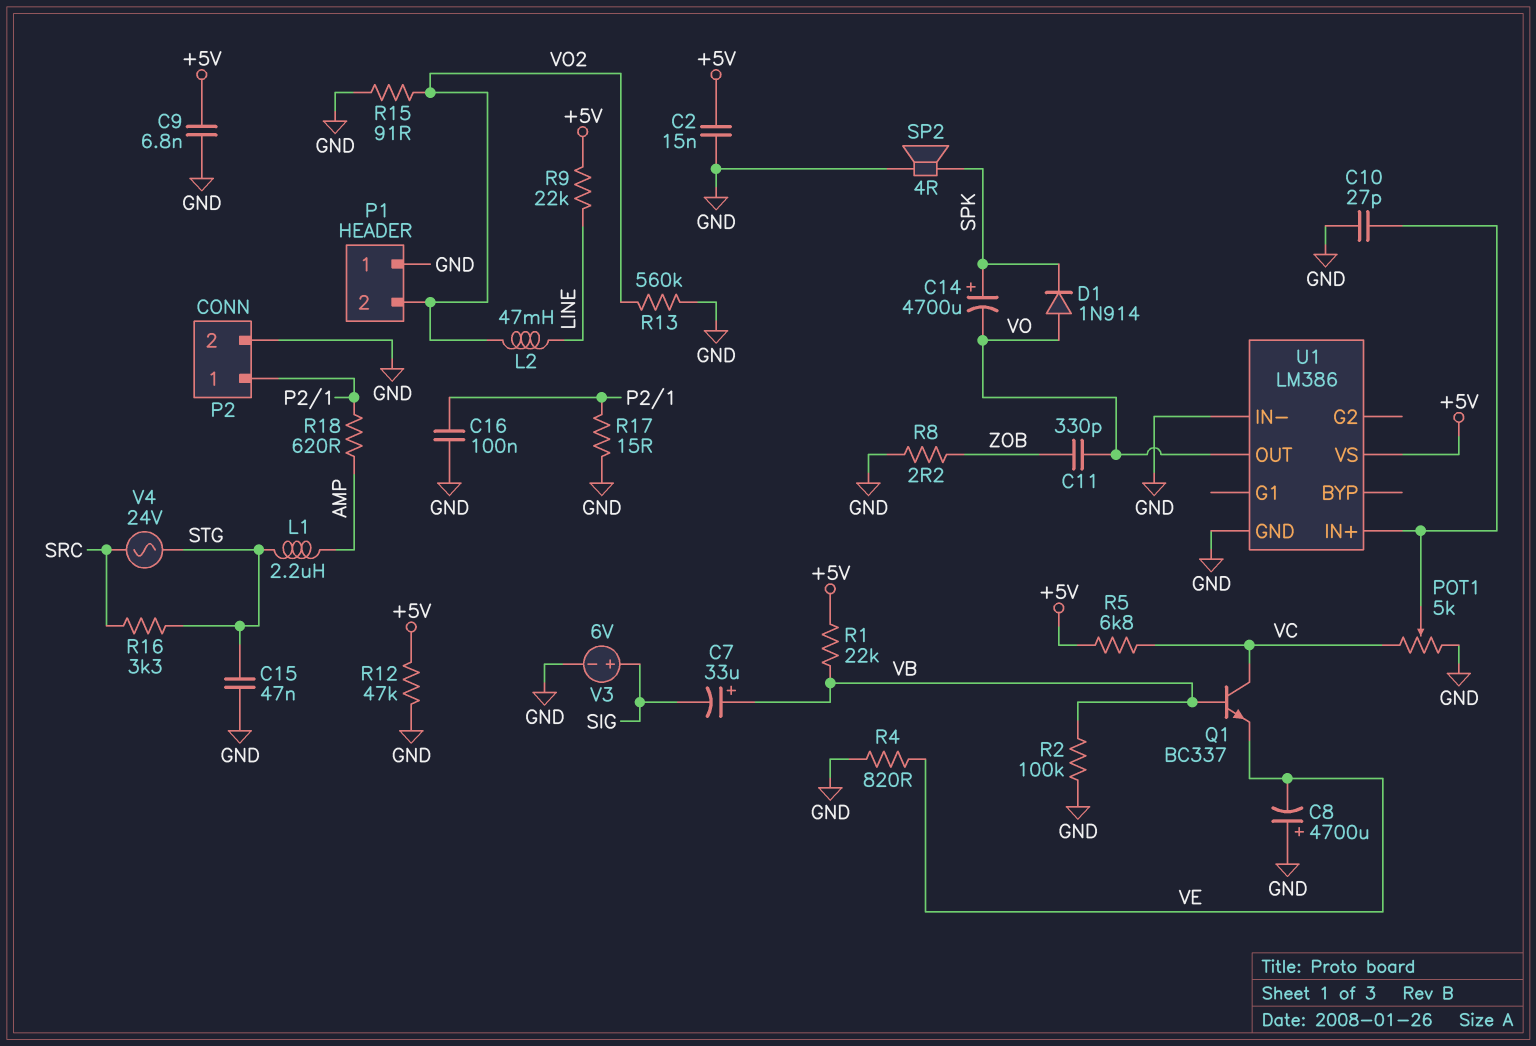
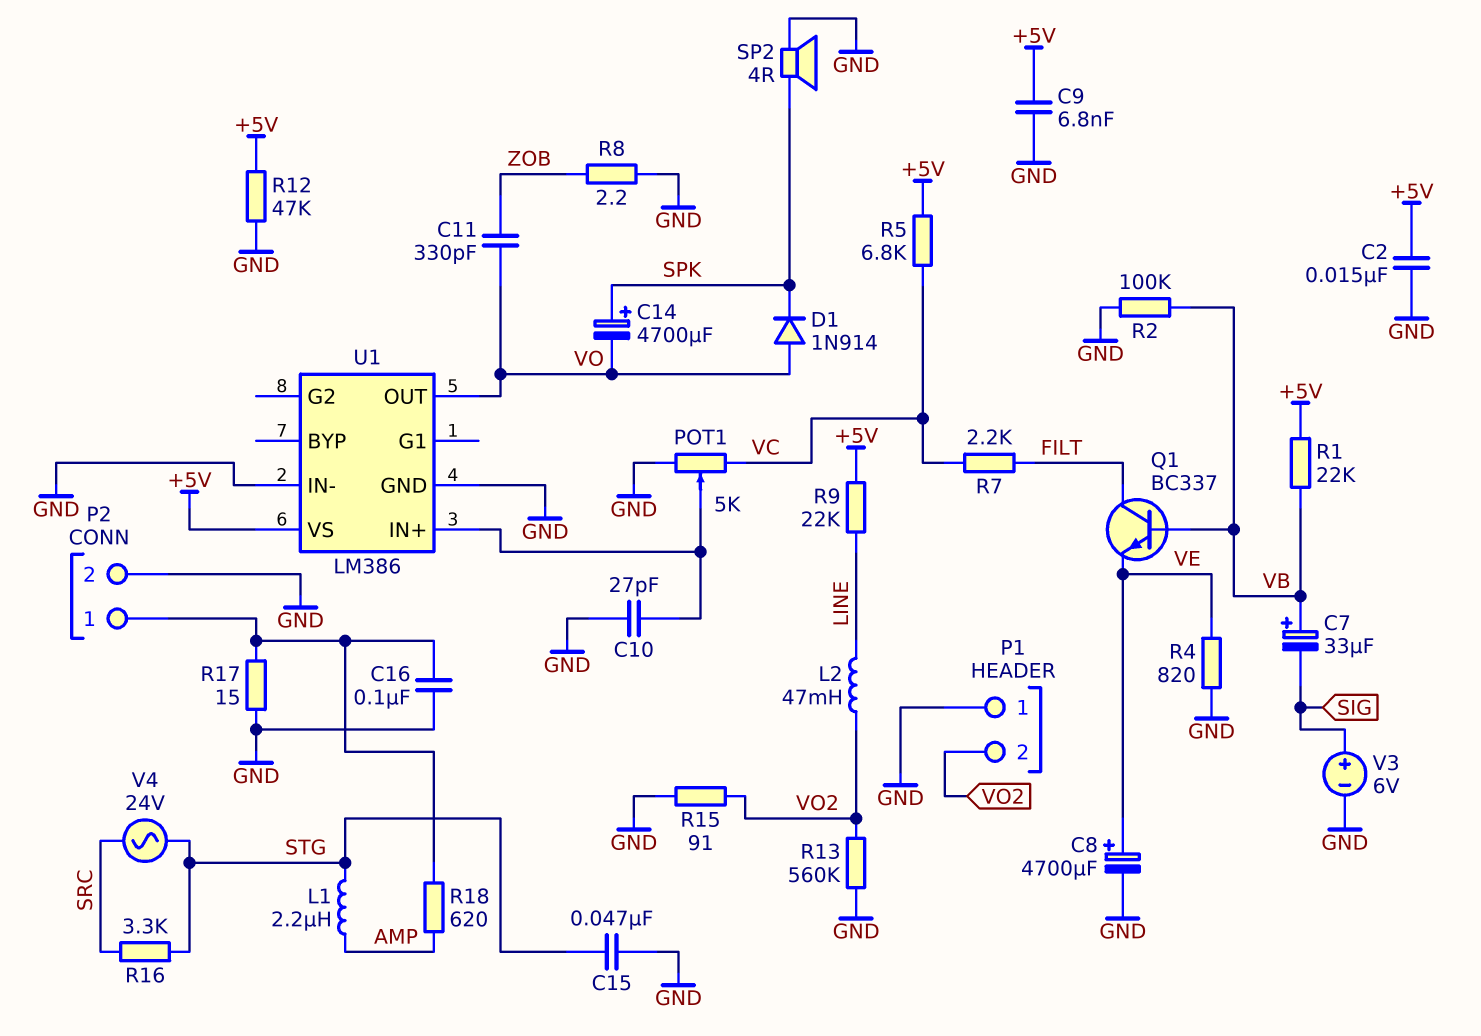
C8: 4700uF (plus GND, minus VE) -> 4700uF (plus VE, minus GND)
Q1: NPN BC337 (B VB, C VC, E VE) -> NPN BC337 (B VB, C FILT, E VE)
R7: none -> 2.2k (FILT, VC)

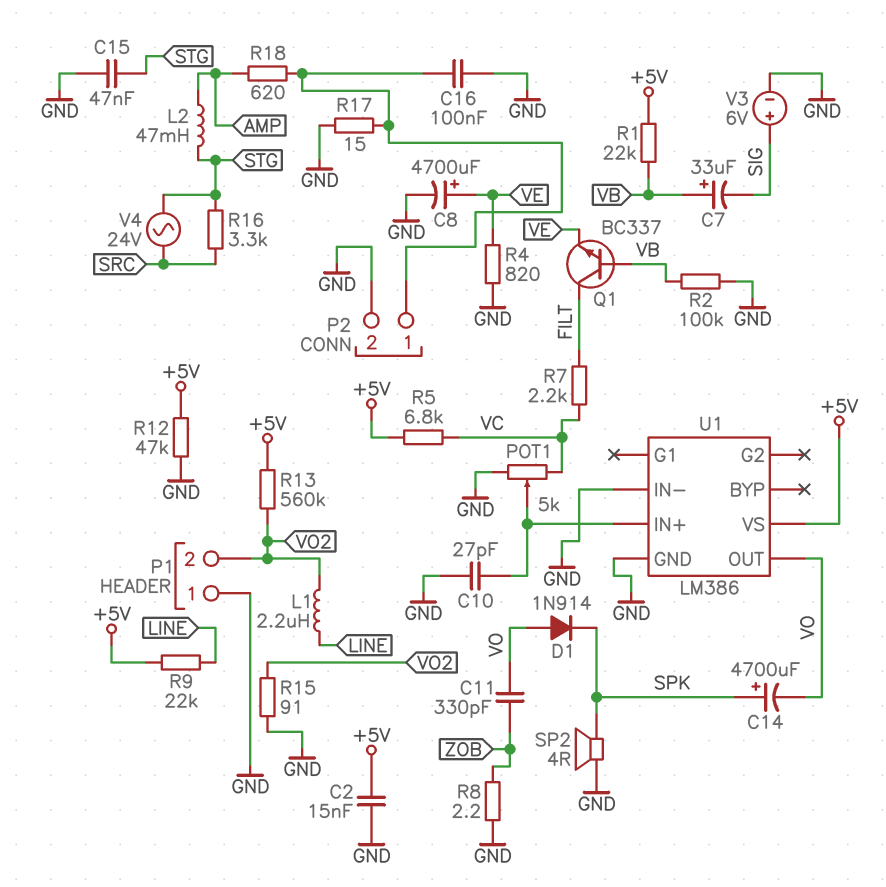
C9: 6.8nF (+5V, GND) -> none
L1: 2.2uH (AMP, STG) -> 2.2uH (LINE, VO2)
L2: 47mH (LINE, VO2) -> 47mH (AMP, STG)
R13: 560k (GND, VO2) -> 560k (+5V, VO2)

